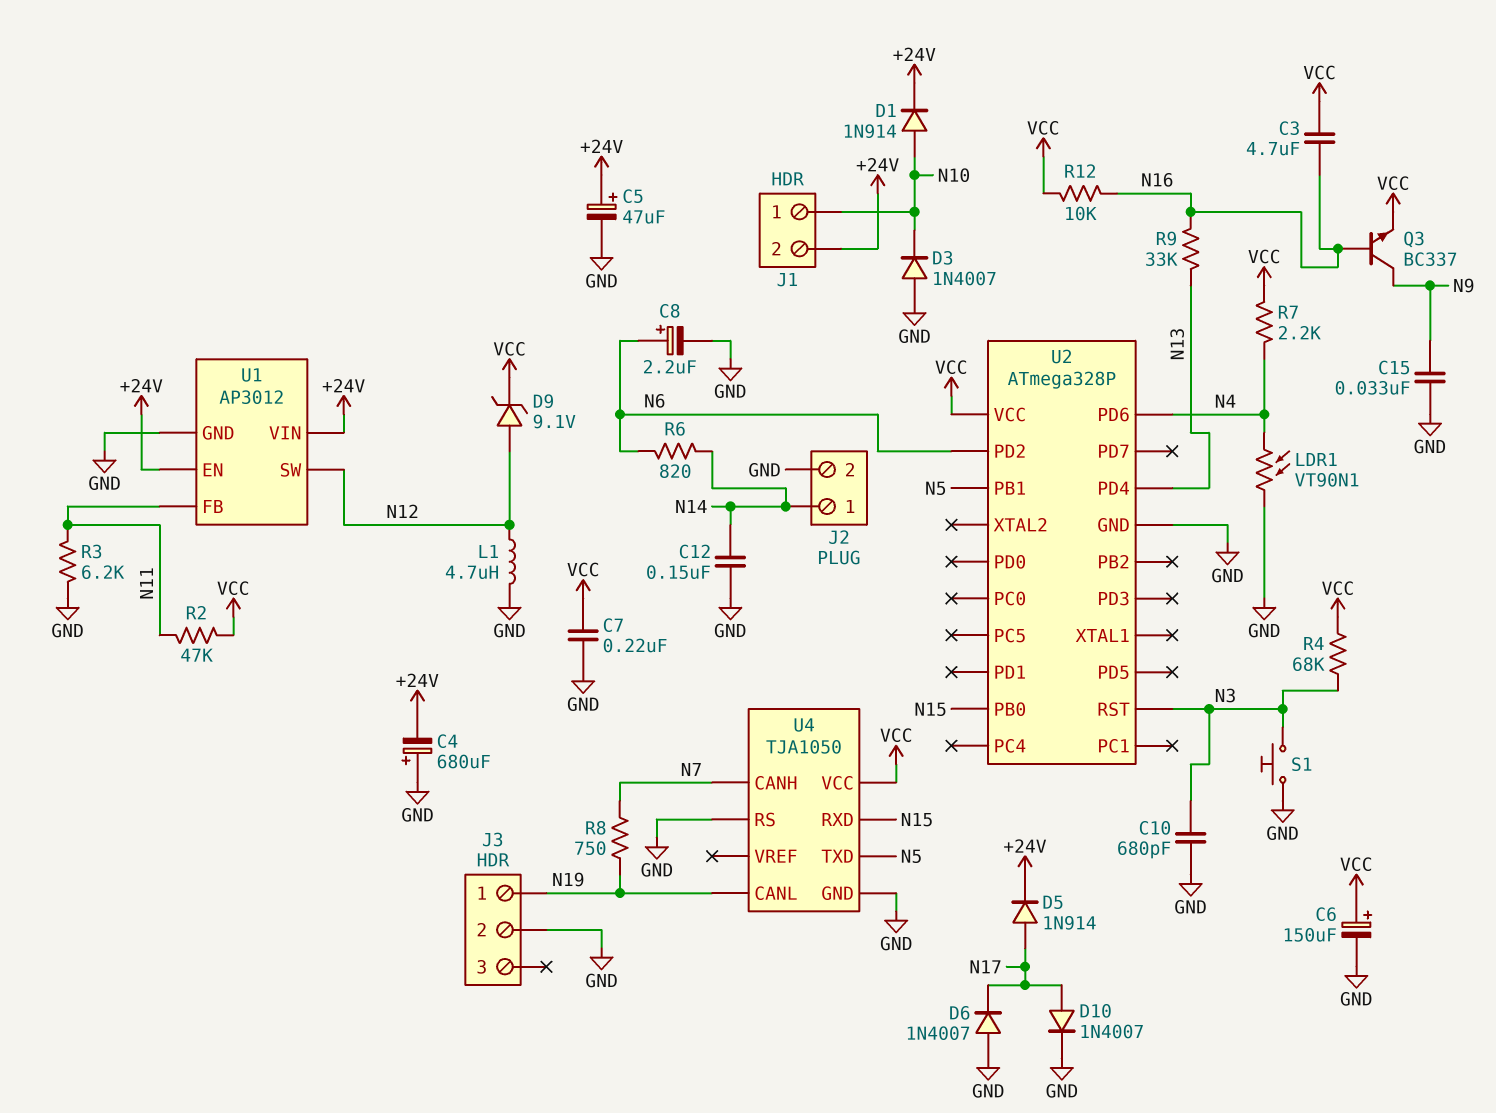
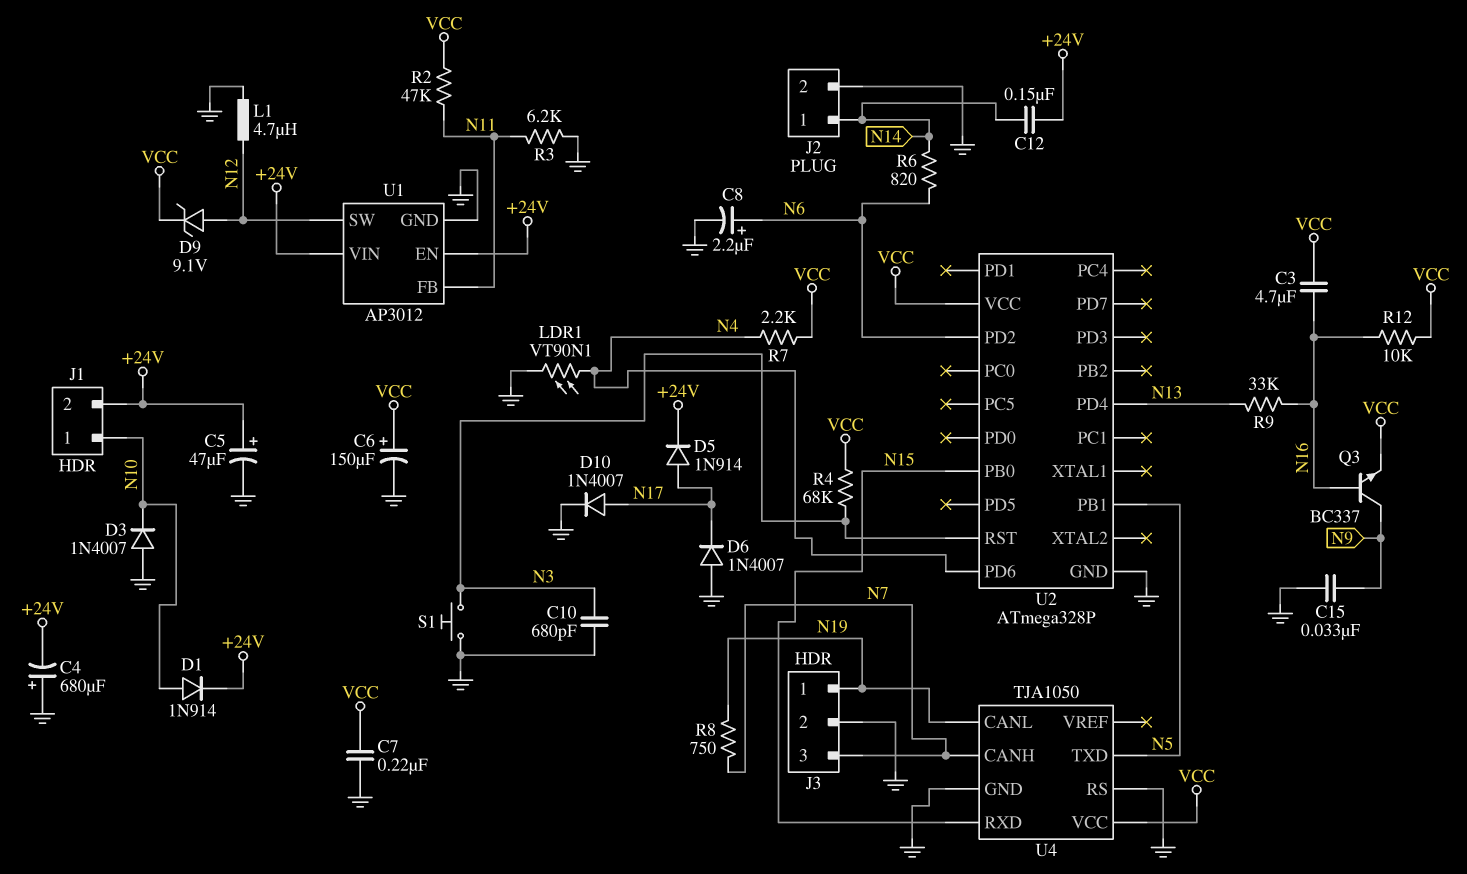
C12: 150nF (GND, N14) -> 150nF (+24V, N14)
J3 pin 3: none -> N7

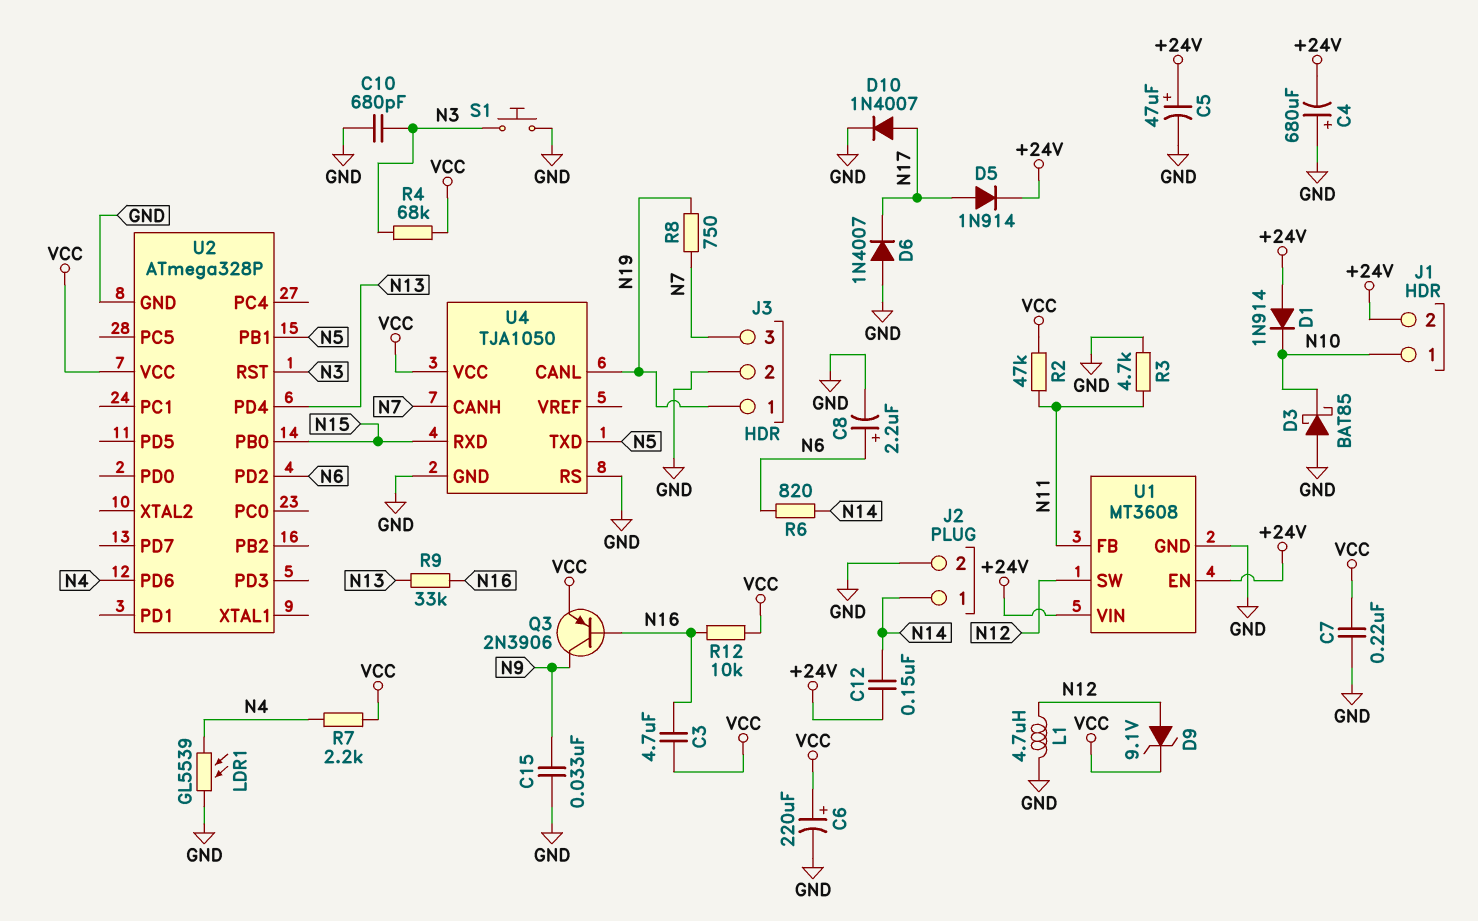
C6: 150uF (plus VCC, minus GND) -> 220uF (plus VCC, minus GND)
D1: diode 1N914 (A N10, K +24V) -> diode 1N914 (A +24V, K N10)
D3: diode 1N4007 (A GND, K N10) -> schottky BAT85 (A GND, K N10)
LDR1: VT90N1 (GND, N4) -> GL5539 (GND, N4)
Q3: NPN BC337 (B N16, C N9, E VCC) -> PNP 2N3906 (B N16, C N9, E VCC)
R3: 6.2k (GND, N11) -> 4.7k (GND, N11)
U1: AP3012 -> MT3608

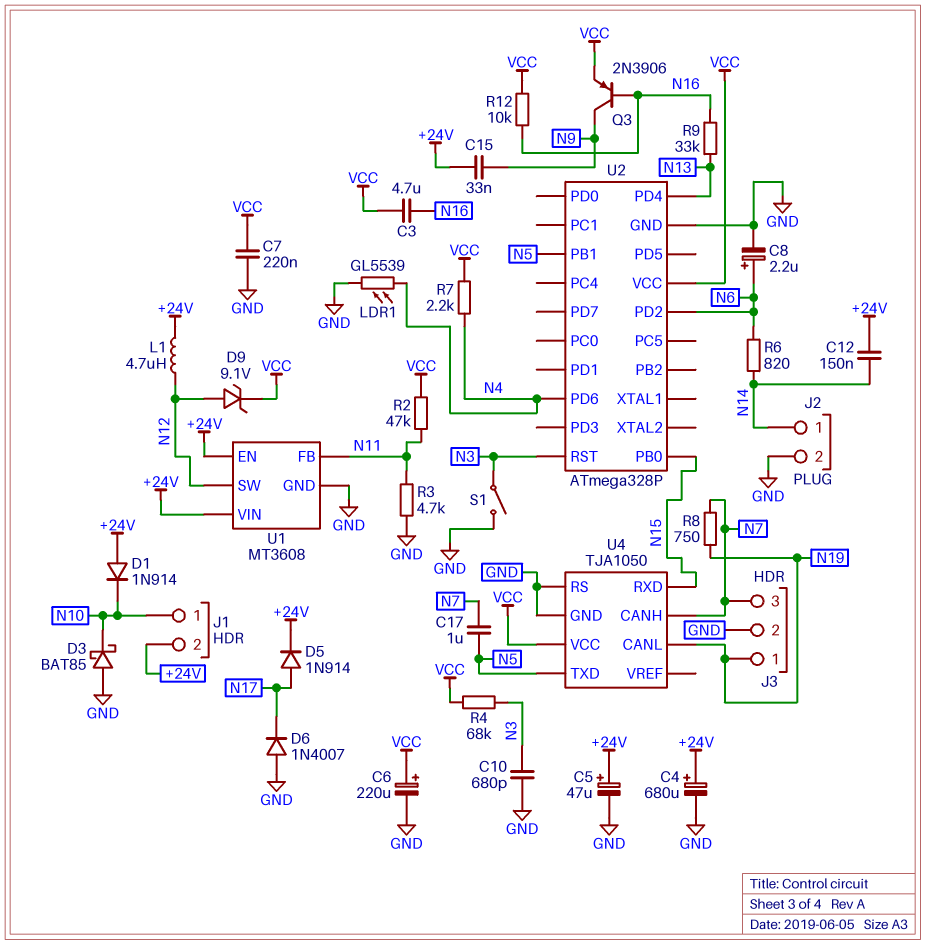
C4: 680uF (plus GND, minus +24V) -> 680uF (plus +24V, minus GND)
C15: 33nF (GND, N9) -> 33nF (+24V, N9)
C17: none -> 1uF (N5, N7)
D10: diode 1N4007 (A N17, K GND) -> none
L1: 4.7uH (GND, N12) -> 4.7uH (+24V, N12)
S1: button (GND, N3) -> switch (GND, N3)

